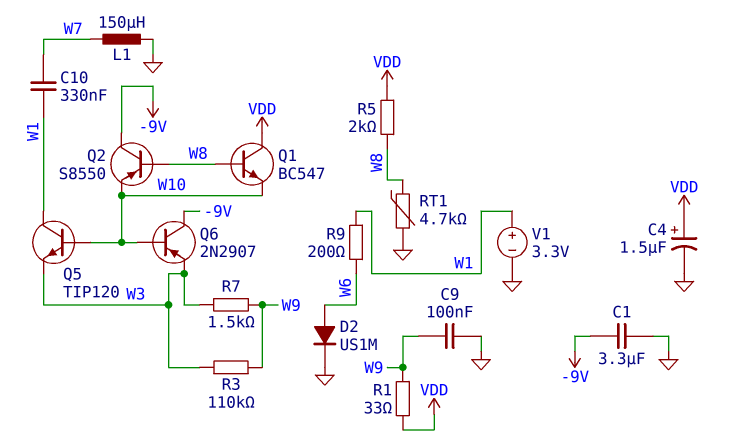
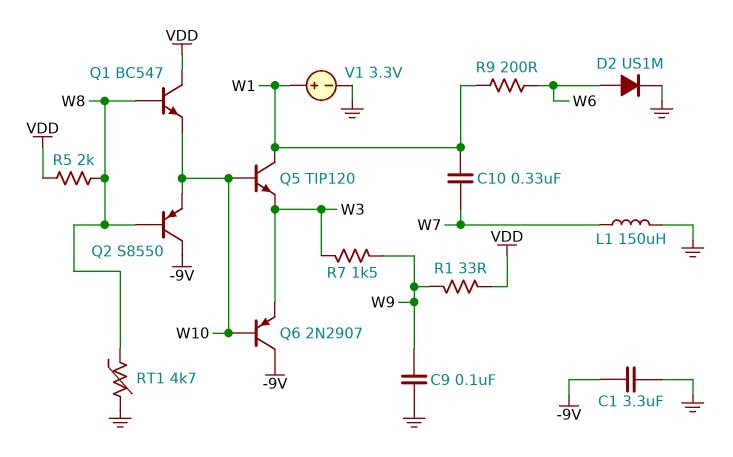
C4: 1.5uF (plus VDD, minus GND) -> none
R3: 110k (W3, W9) -> none

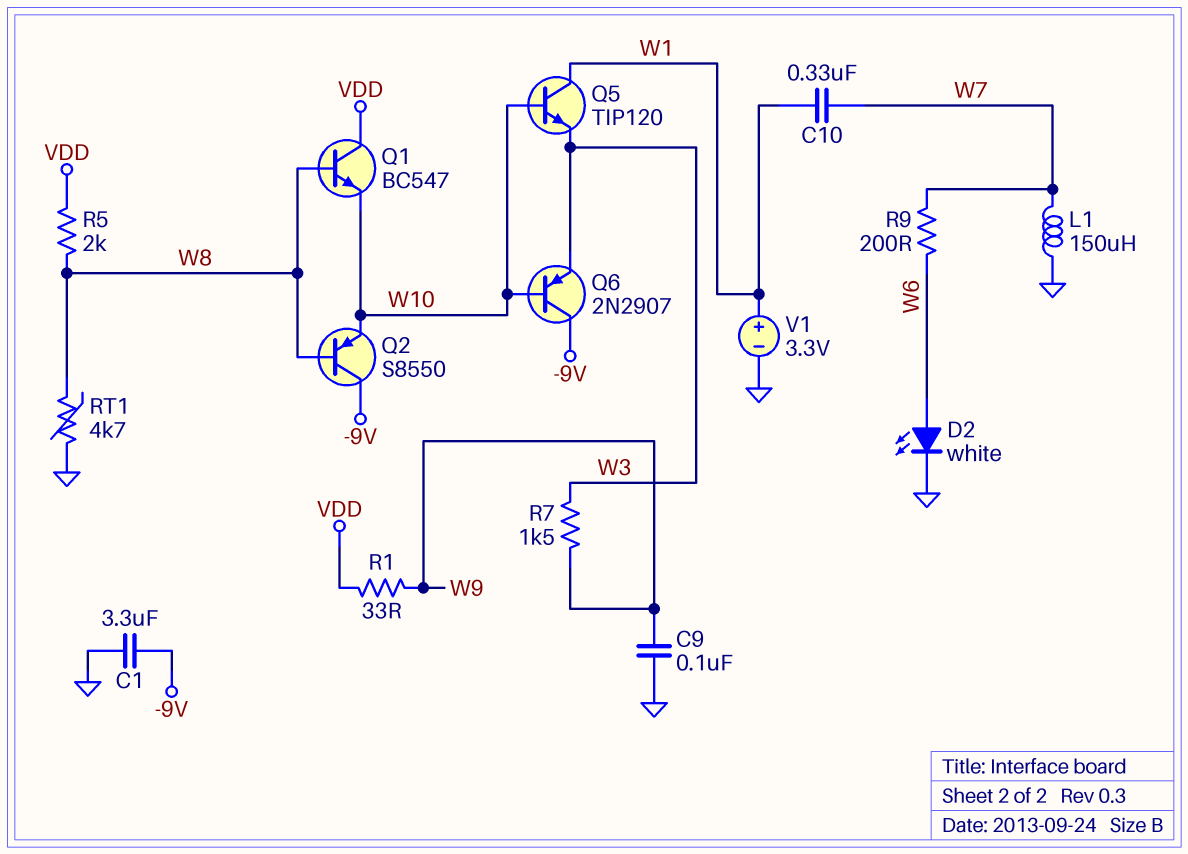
D2: diode US1M (A W6, K GND) -> LED white (A W6, K GND)
R9: 200 (W1, W6) -> 200 (W6, W7)

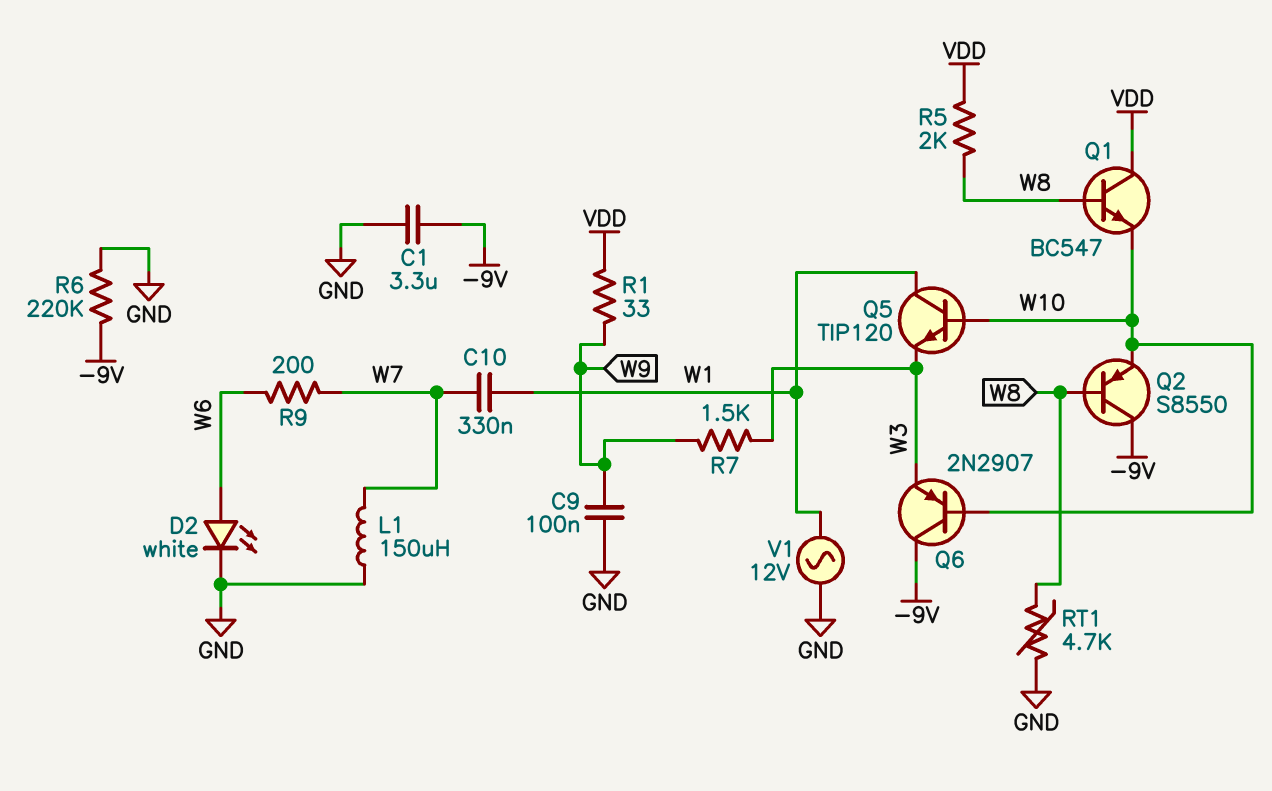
R6: none -> 220k (-9V, GND)
V1: 3.3V (plus W1, minus GND) -> AC 12V (GND, W1)

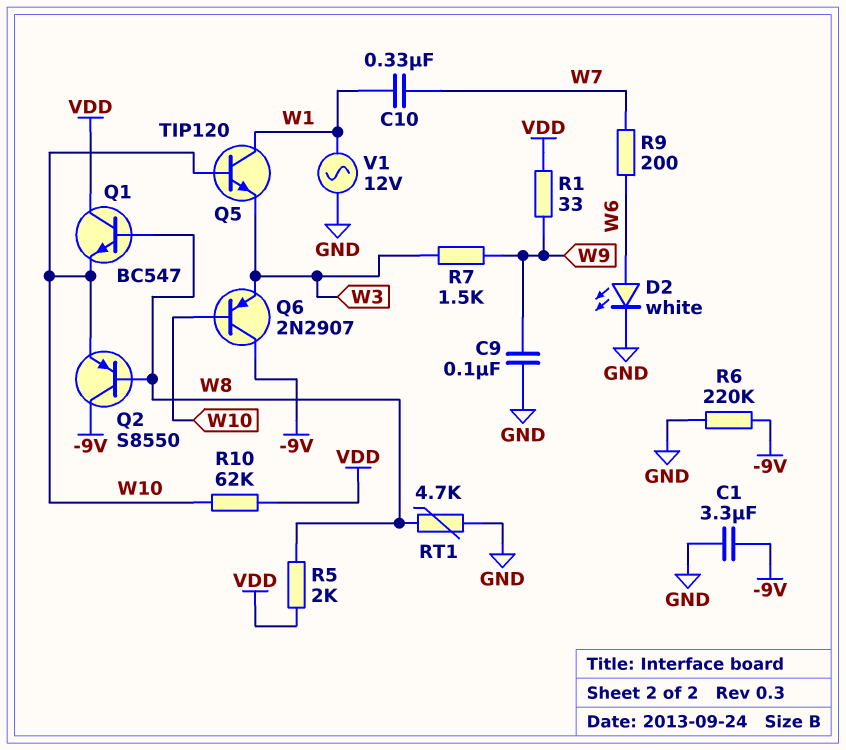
L1: 150uH (GND, W7) -> none
R10: none -> 62k (VDD, W10)

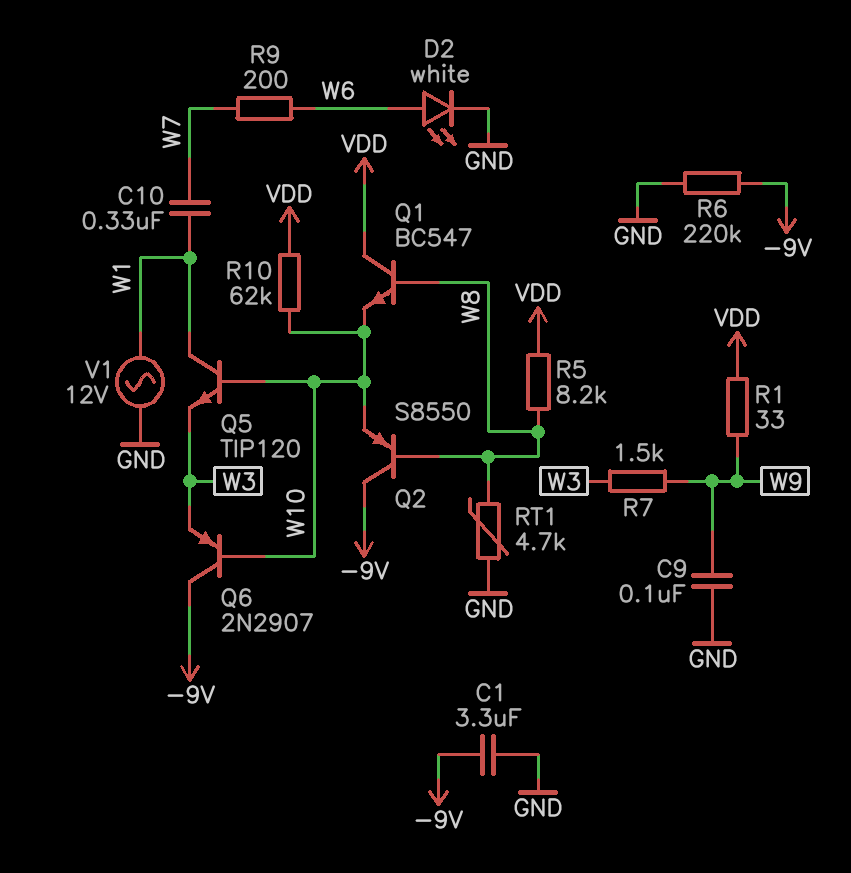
R5: 2k (VDD, W8) -> 8.2k (VDD, W8)

